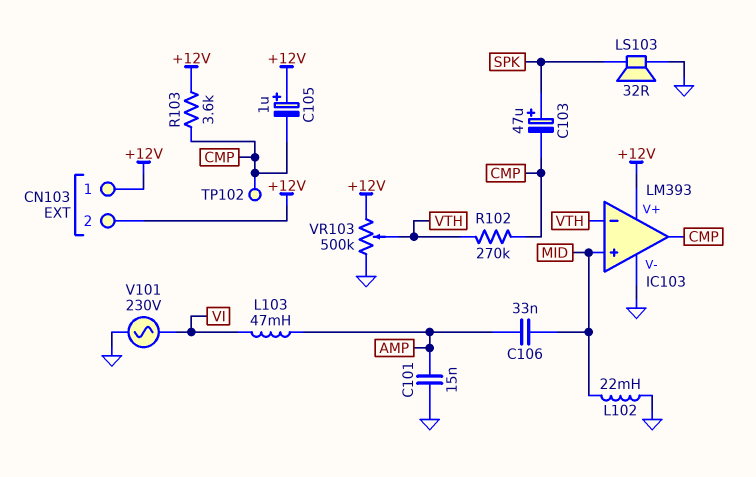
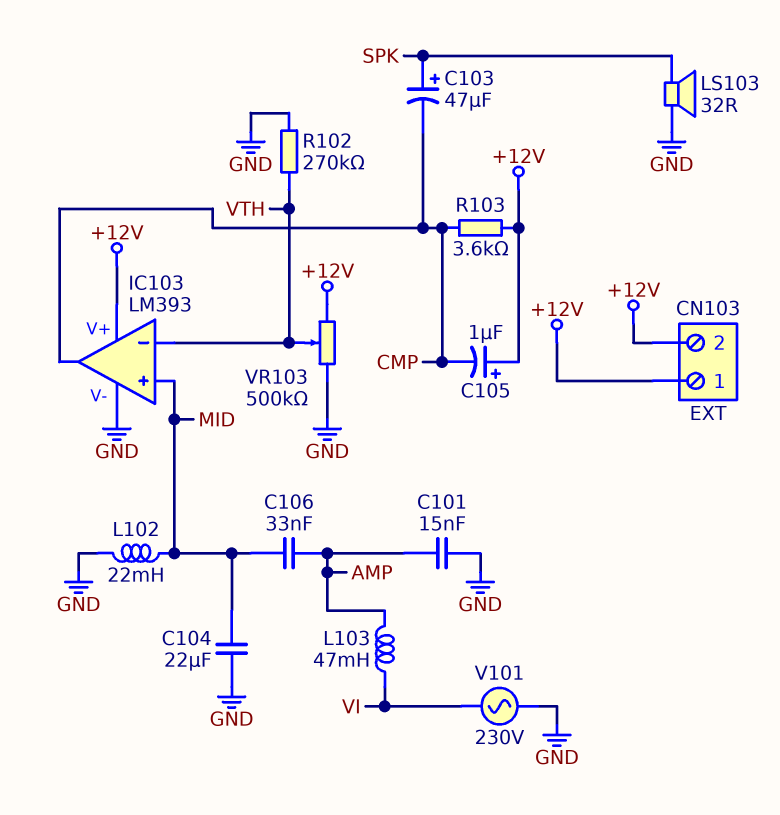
C104: none -> 22uF (GND, MID)
R102: 270k (CMP, VTH) -> 270k (GND, VTH)
TP102: test point (CMP) -> none

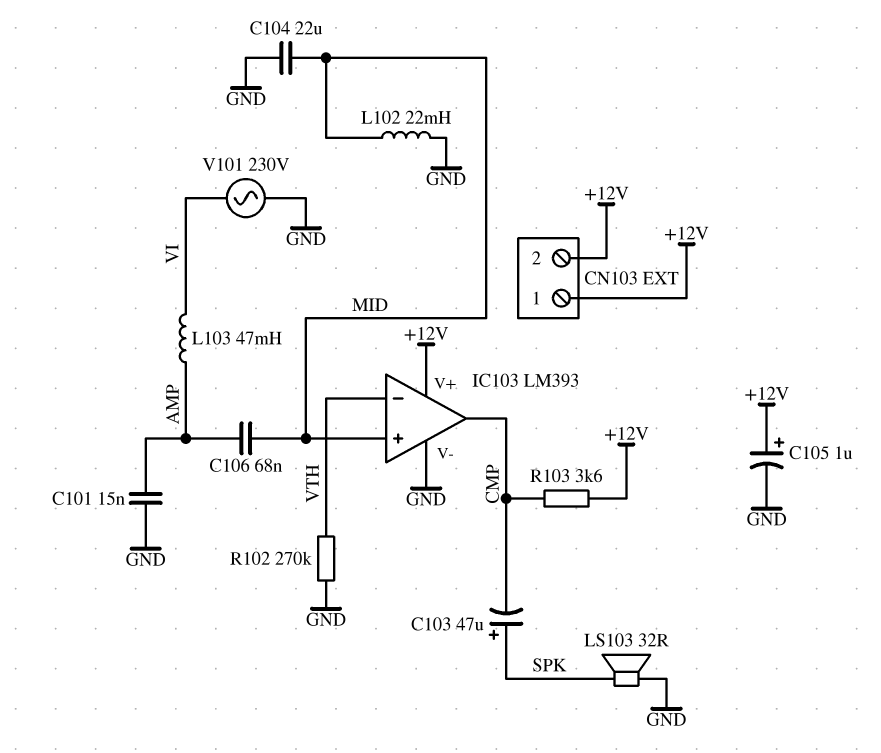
C105: 1uF (plus +12V, minus CMP) -> 1uF (plus +12V, minus GND)
C106: 33nF (AMP, MID) -> 68nF (AMP, MID)
VR103: 500k (+12V, GND, wiper VTH) -> none

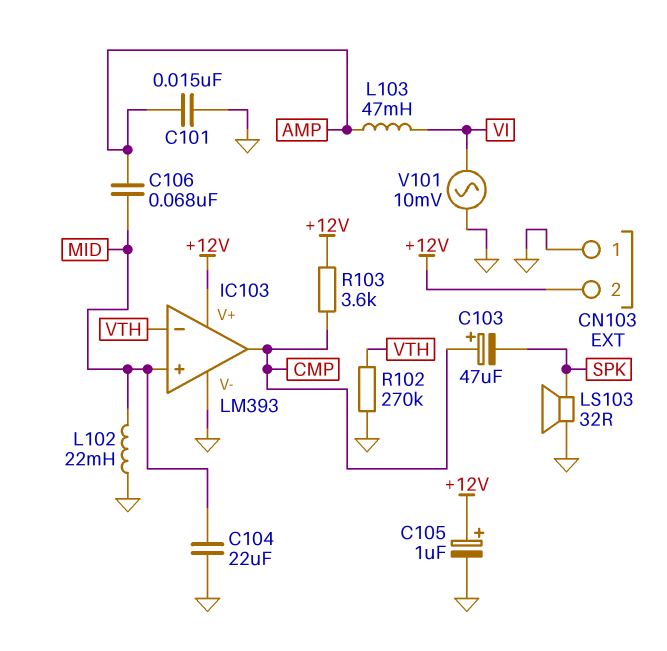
C103: 47uF (plus SPK, minus CMP) -> 47uF (plus CMP, minus SPK)
CN103 pin 1: +12V -> GND
V101: AC 230V (GND, VI) -> AC 10mV (GND, VI)

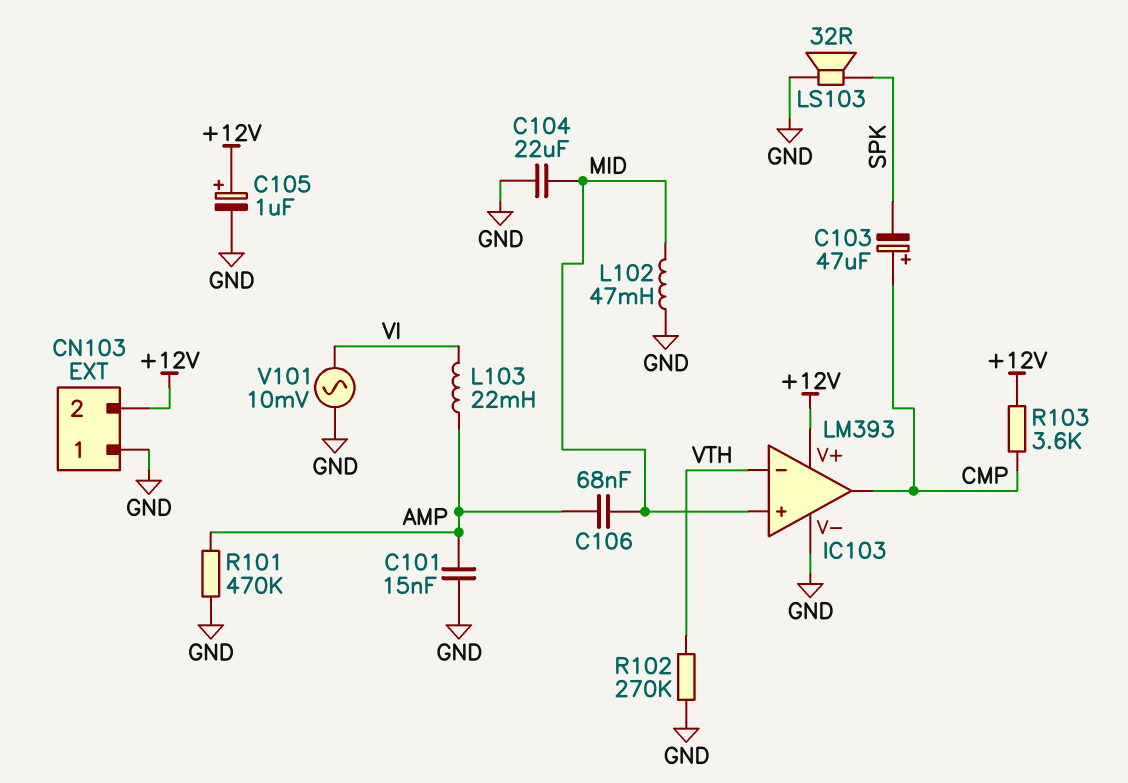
L102: 22mH (GND, MID) -> 47mH (GND, MID)
L103: 47mH (AMP, VI) -> 22mH (AMP, VI)
R101: none -> 470k (AMP, GND)

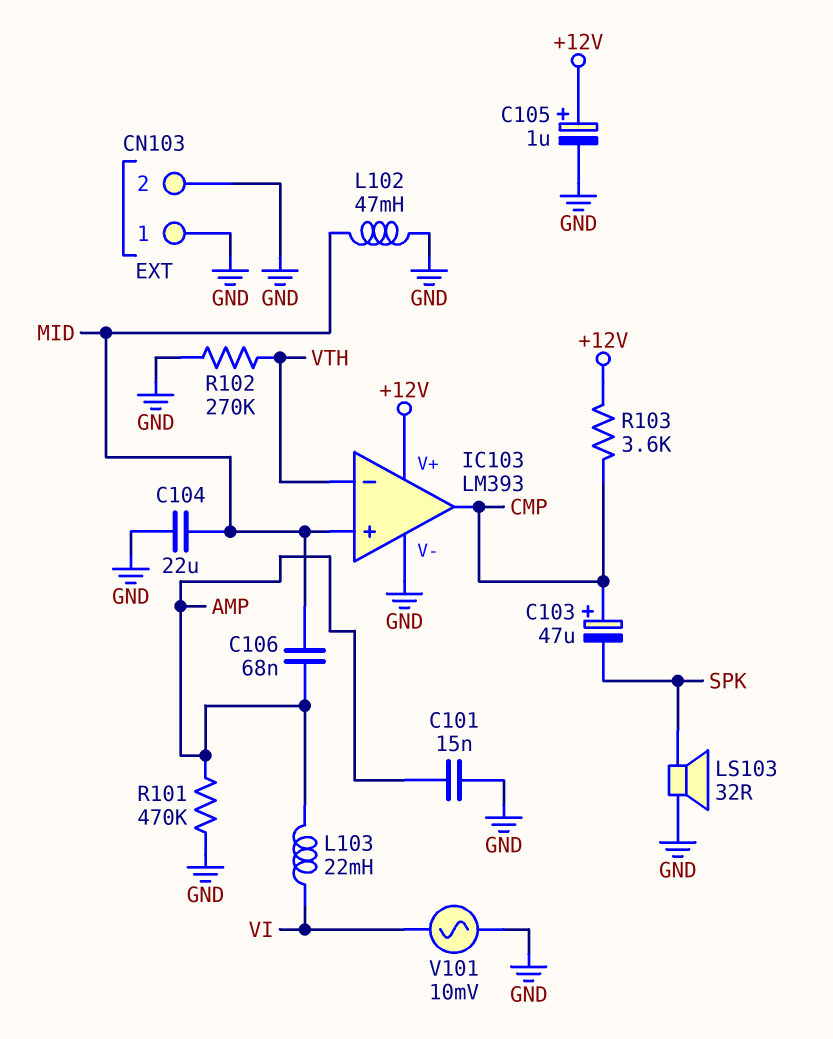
CN103 pin 2: +12V -> GND

